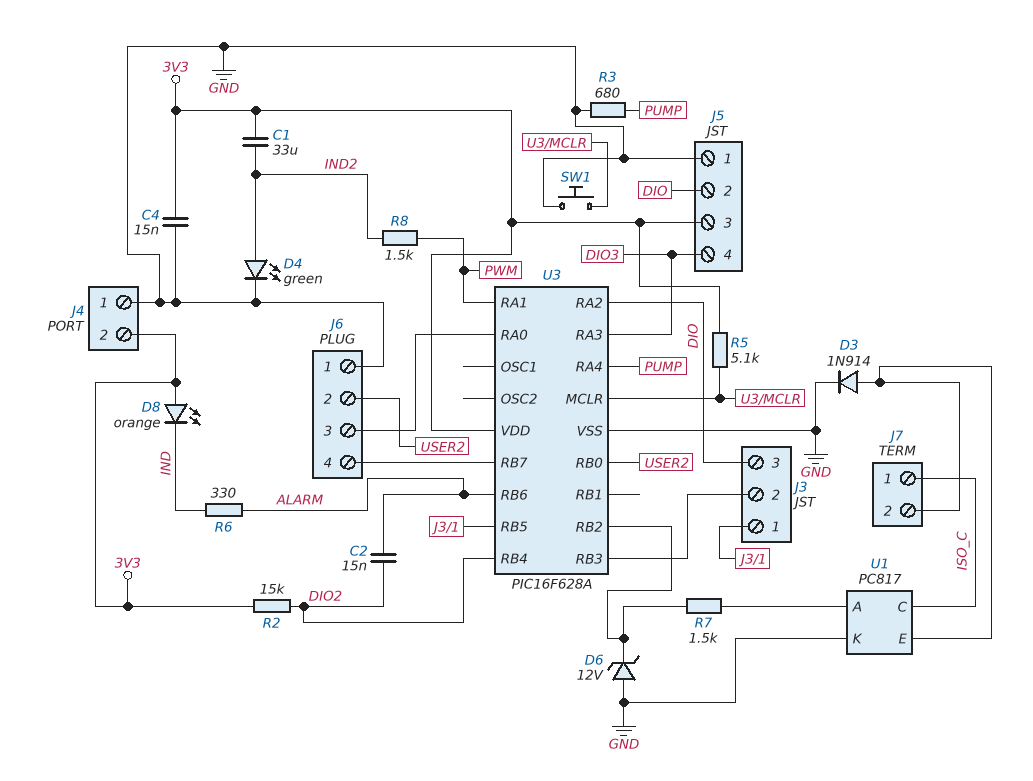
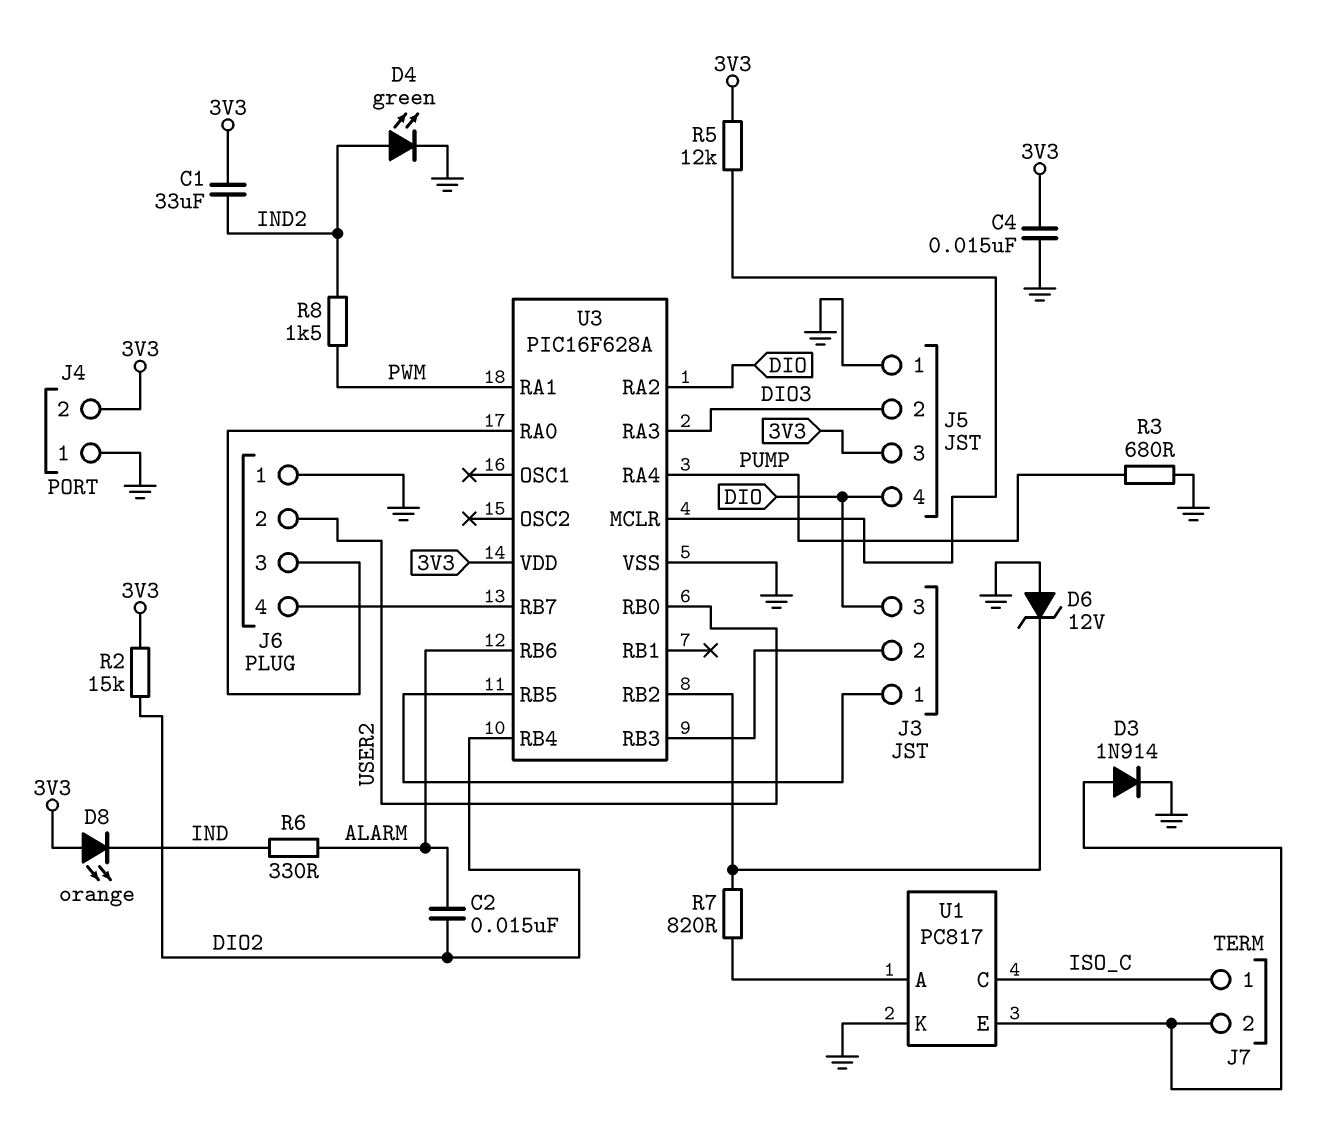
J5 pin 2: DIO -> DIO3
J5 pin 4: DIO3 -> DIO
R5: 5.1k (3V3, U3/MCLR) -> 12k (3V3, U3/MCLR)
R7: 1.5k (U1/A, U3/RB2) -> 820 (U1/A, U3/RB2)
SW1: button (GND, U3/MCLR) -> none

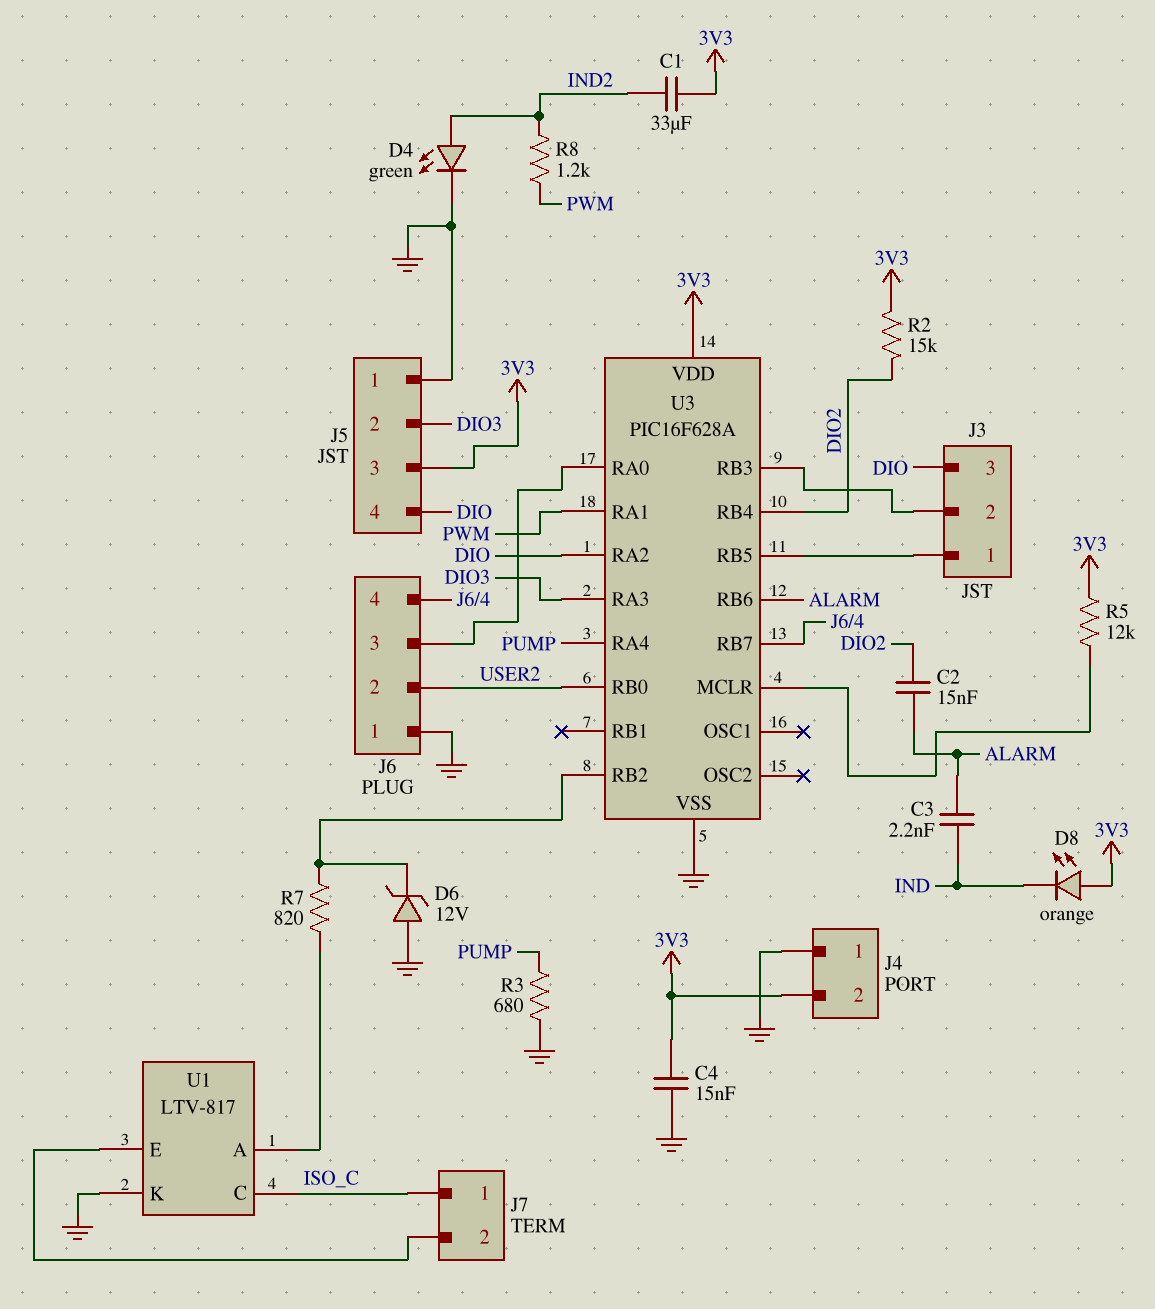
C3: none -> 2.2nF (ALARM, IND)
D3: diode 1N914 (A J7/2, K GND) -> none
R6: 330 (ALARM, IND) -> none
R8: 1.5k (IND2, PWM) -> 1.2k (IND2, PWM)
U1: PC817 -> LTV-817

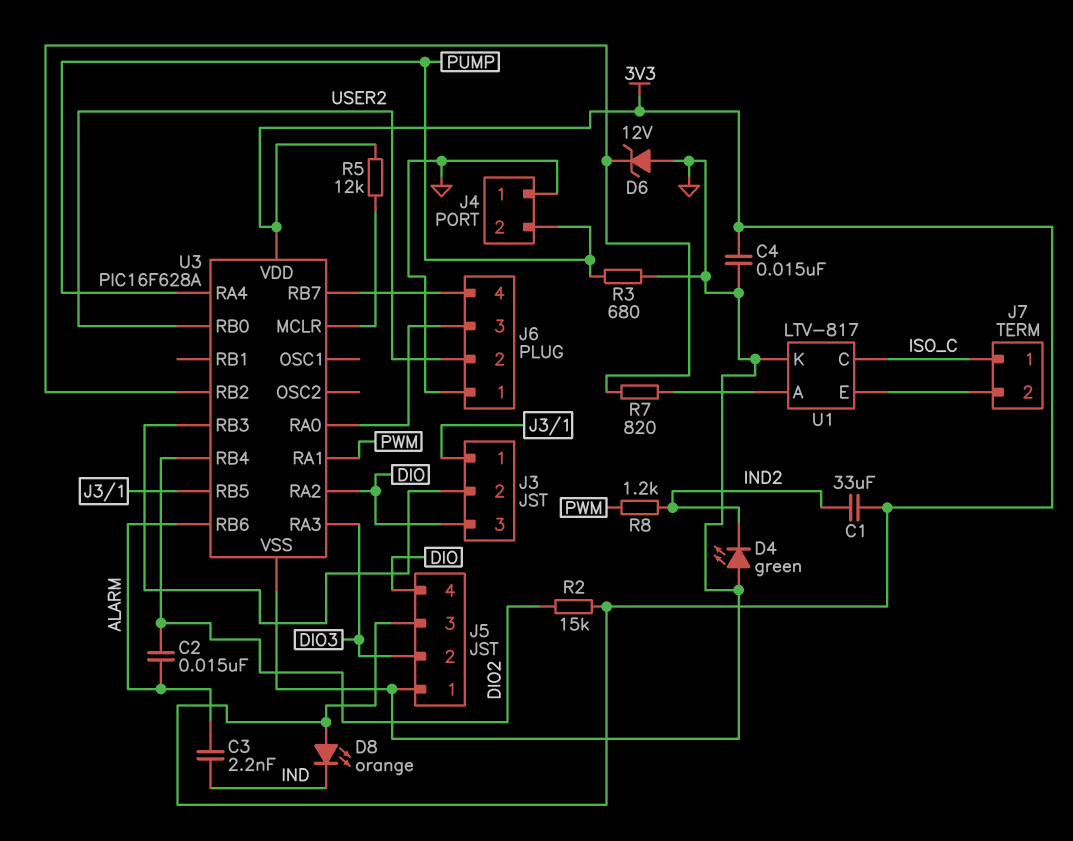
D4: LED green (A IND2, K GND) -> LED green (A GND, K IND2)
J4 pin 2: 3V3 -> PUMP

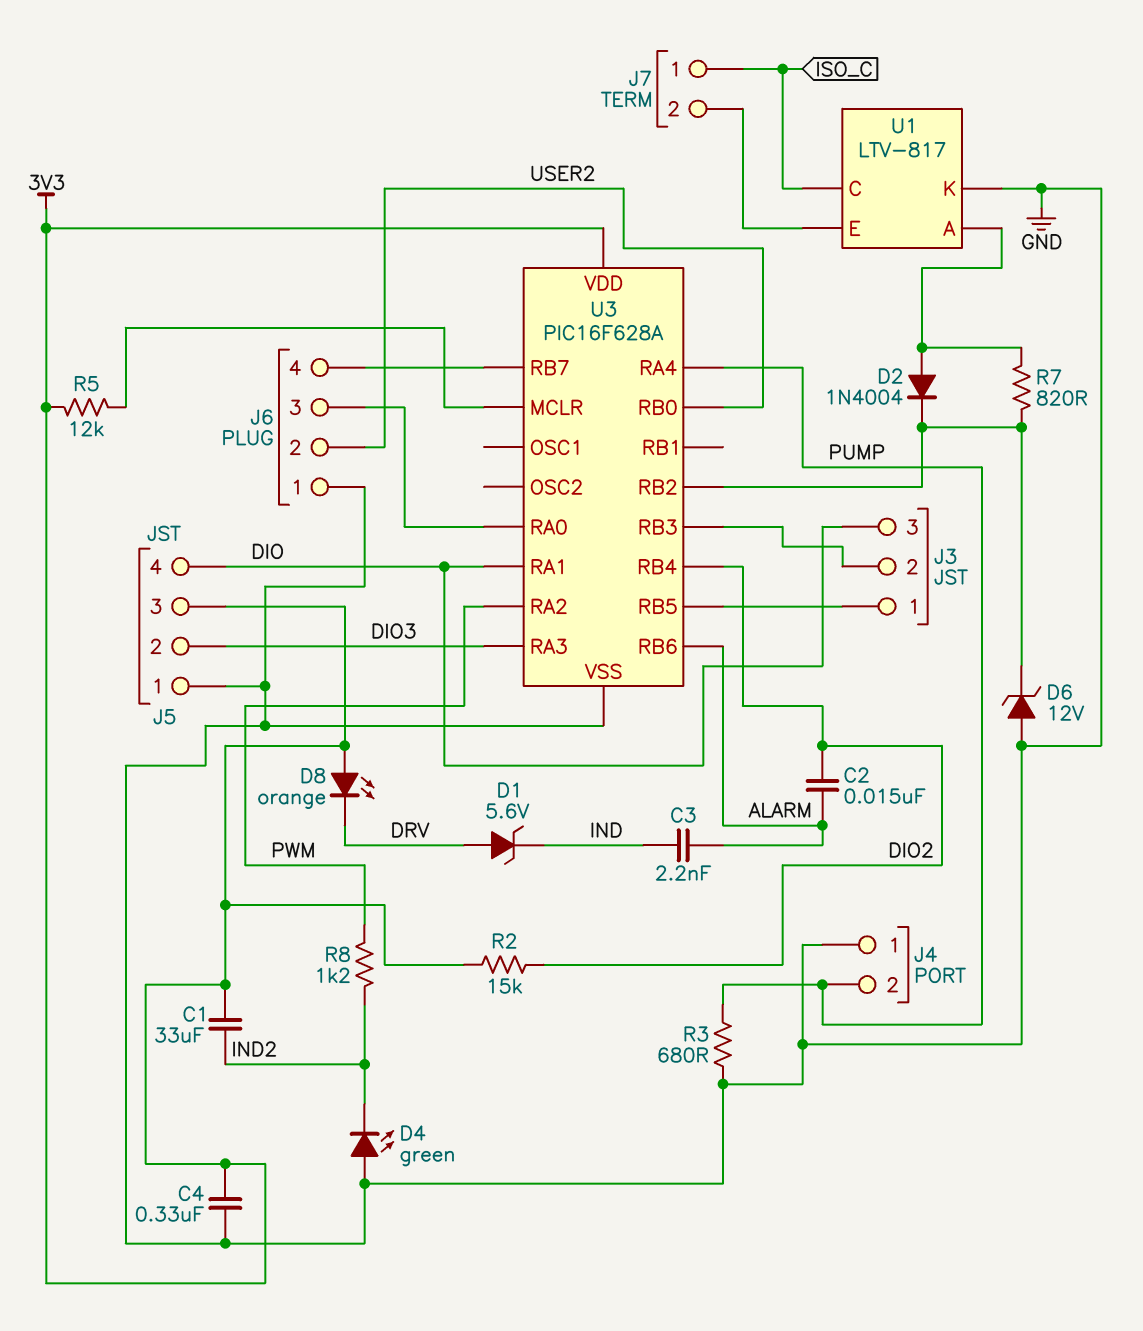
C4: 15nF (3V3, GND) -> 330nF (3V3, GND)
D1: none -> zener 5.6V (A DRV, K IND)
D2: none -> diode 1N4004 (A U1/A, K U3/RB2)
D8: LED orange (A 3V3, K IND) -> LED orange (A 3V3, K DRV)
U3 pin RA1: PWM -> DIO
U3 pin RA2: DIO -> PWM

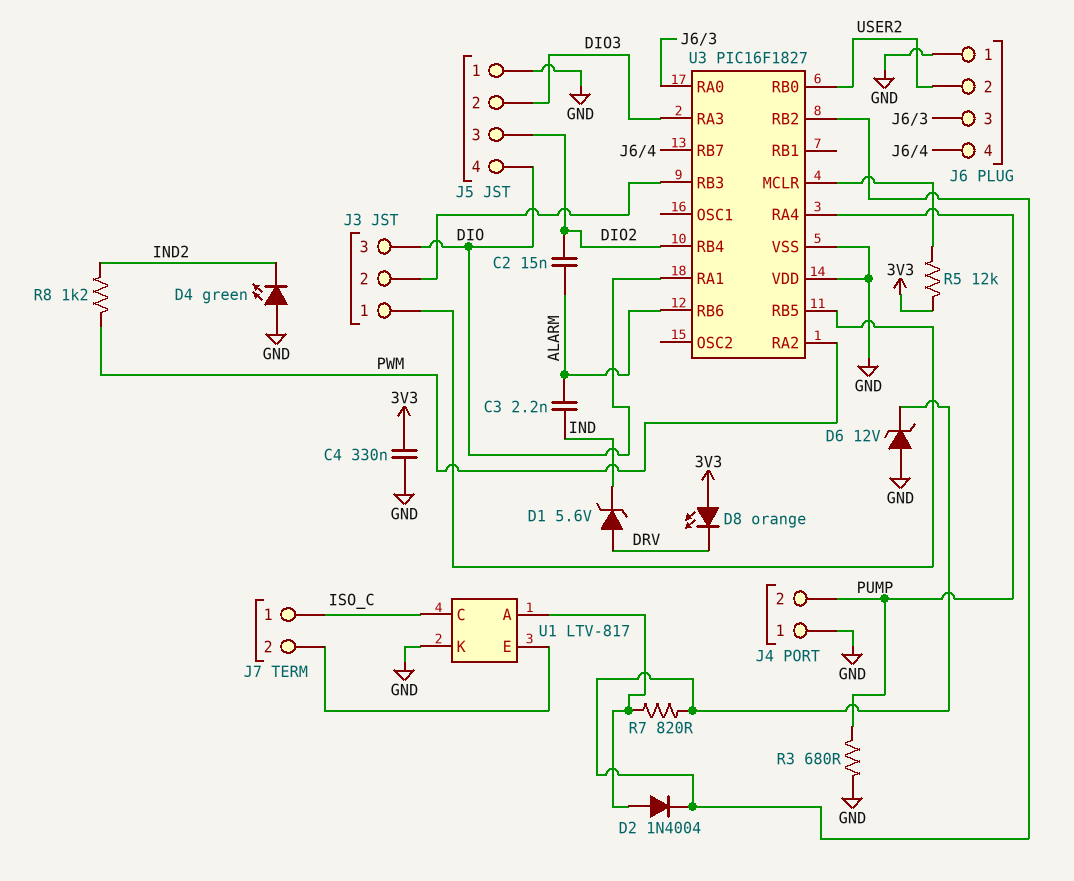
C1: 33uF (3V3, IND2) -> none
J5 pin 3: 3V3 -> DIO2
R2: 15k (3V3, DIO2) -> none
U3: PIC16F628A -> PIC16F1827
U3 pin VDD: 3V3 -> GND

